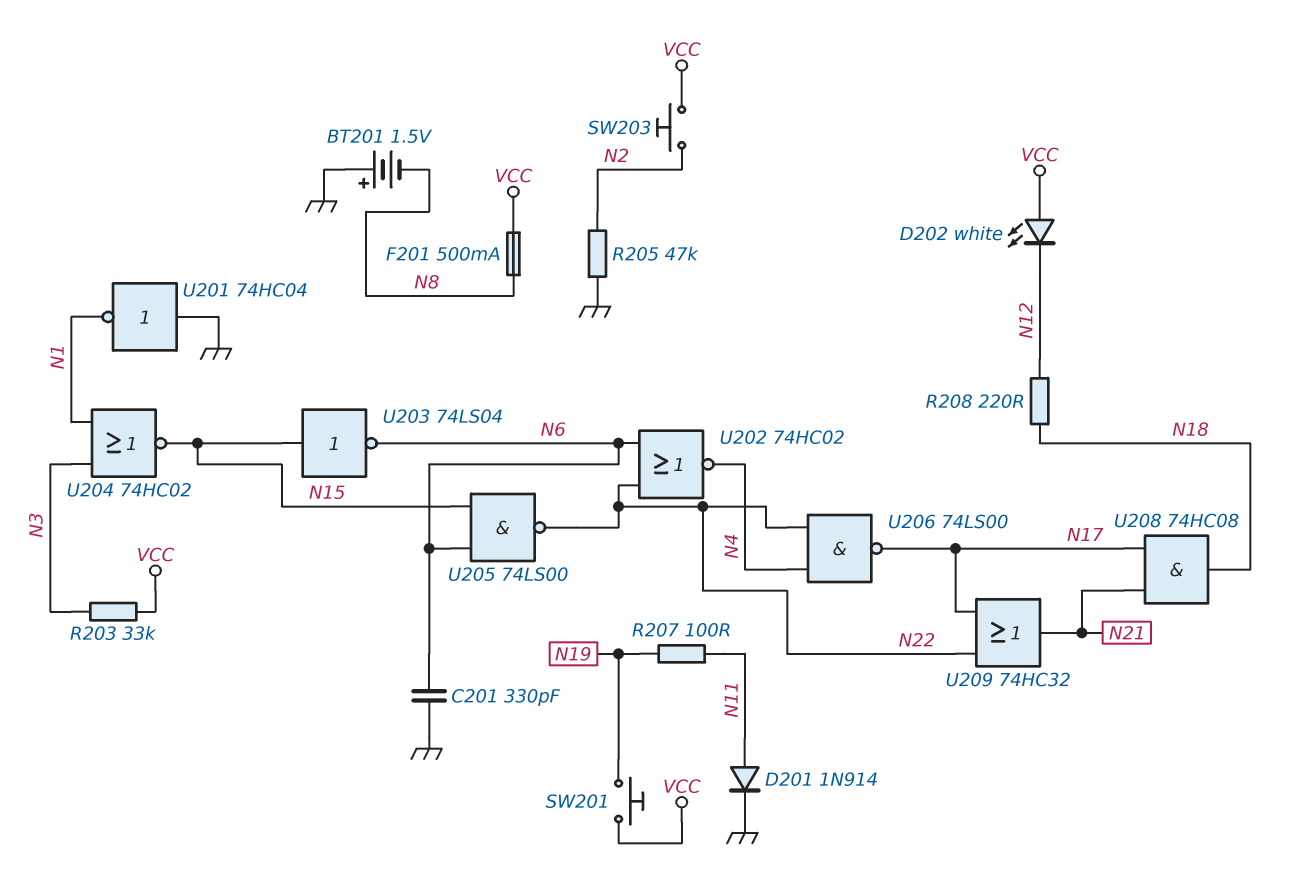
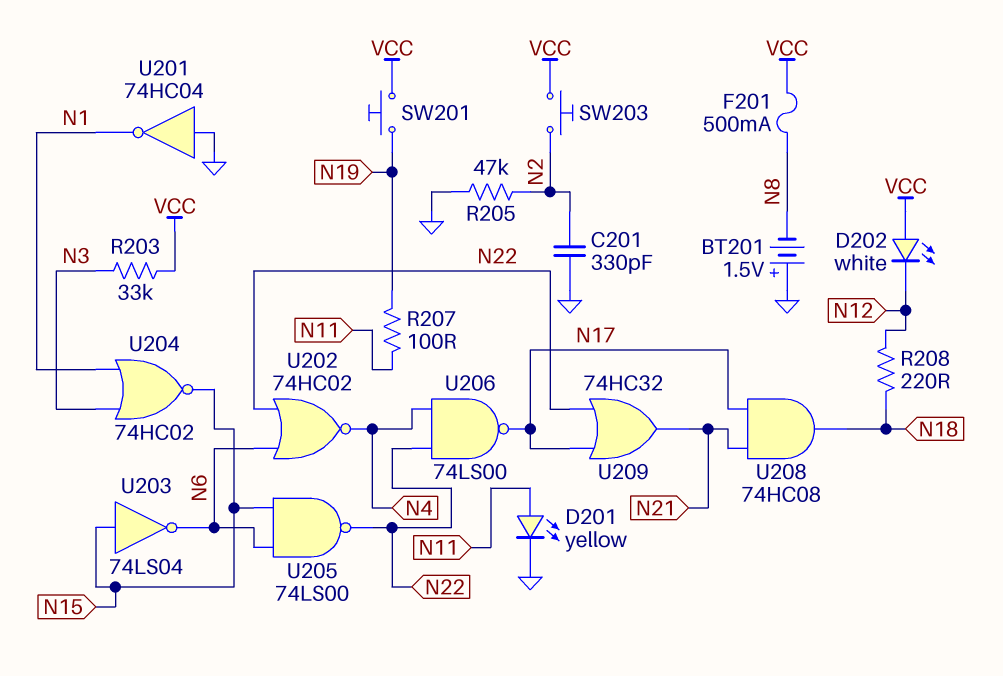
C201: 330pF (GND, N6) -> 330pF (GND, N2)
D201: diode 1N914 (A N11, K GND) -> LED yellow (A N11, K GND)

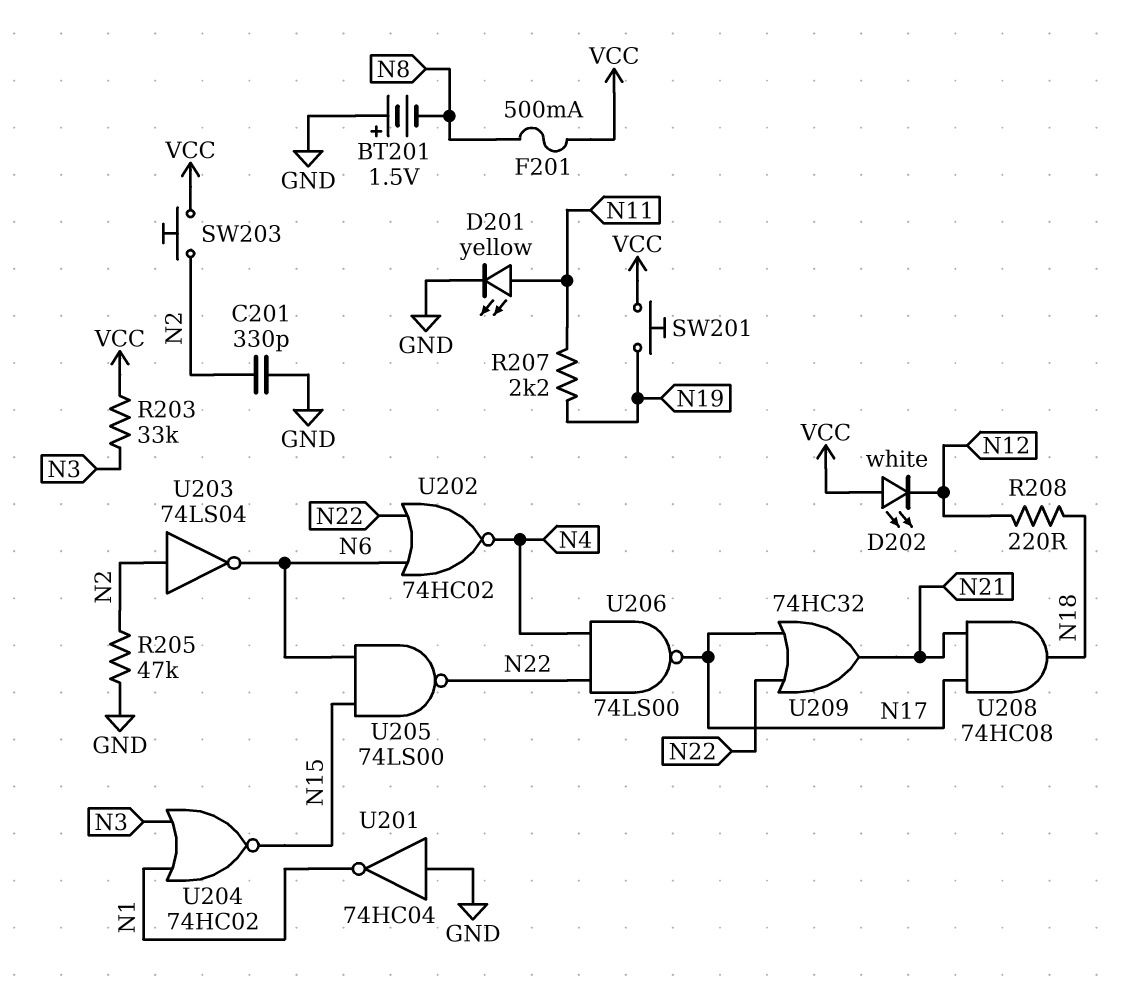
R207: 100 (N11, N19) -> 2.2k (N11, N19)
U203: NOT 74LS04 (in N15, out N6) -> NOT 74LS04 (in N2, out N6)

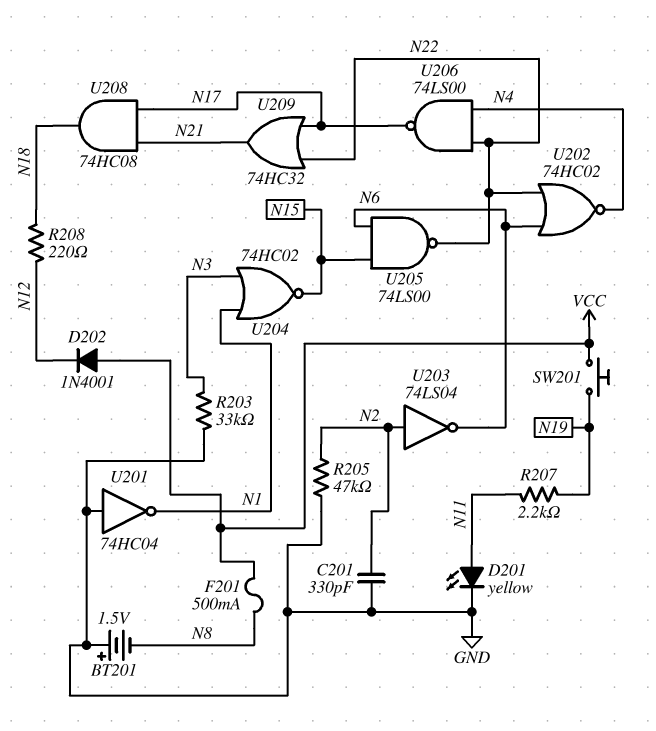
D202: LED white (A VCC, K N12) -> diode 1N4001 (A VCC, K N12)
R203: 33k (N3, VCC) -> 33k (GND, N3)
SW203: button (N2, VCC) -> none

